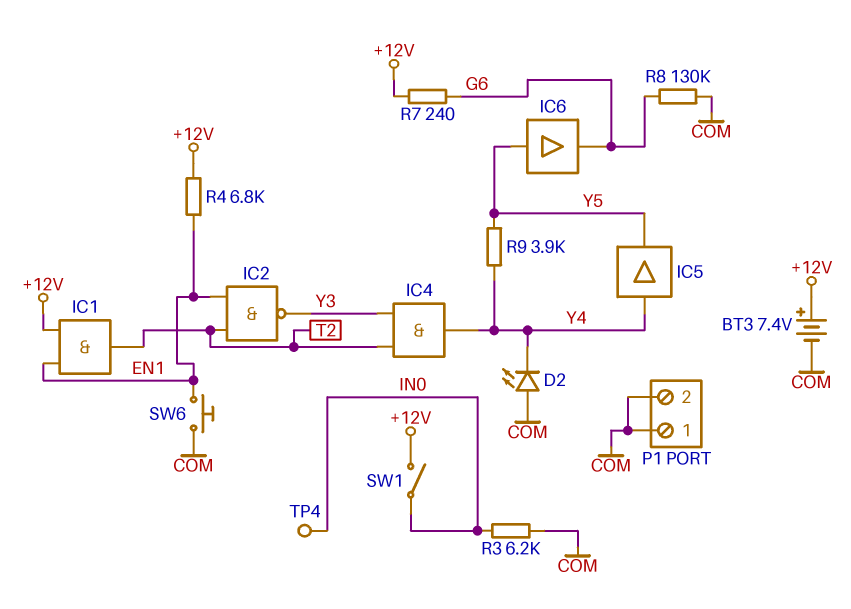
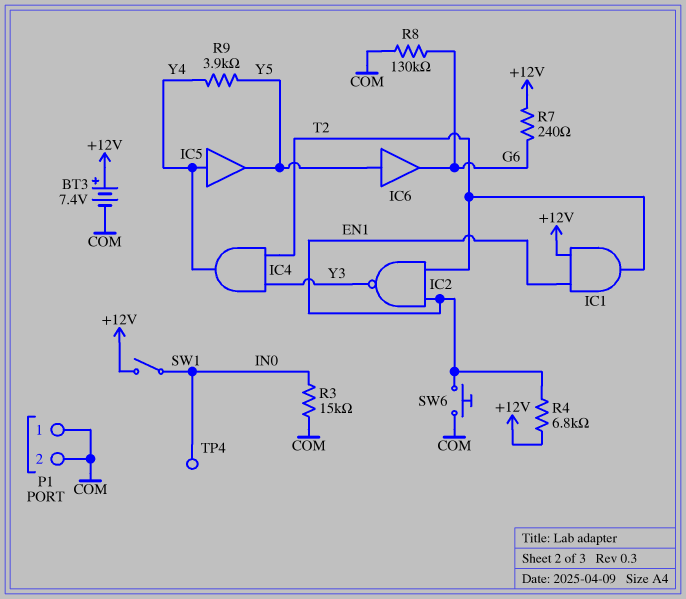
D2: LED (A COM, K Y4) -> none
R3: 6.2k (COM, IN0) -> 15k (COM, IN0)

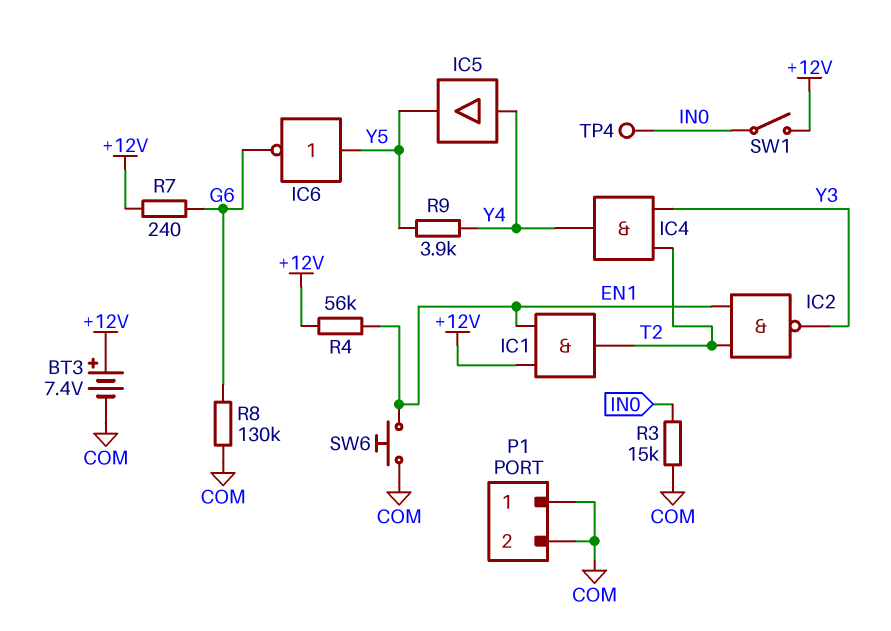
IC6: buffer (in Y5, out G6) -> NOT (in Y5, out G6)
R4: 6.8k (+12V, EN1) -> 56k (+12V, EN1)

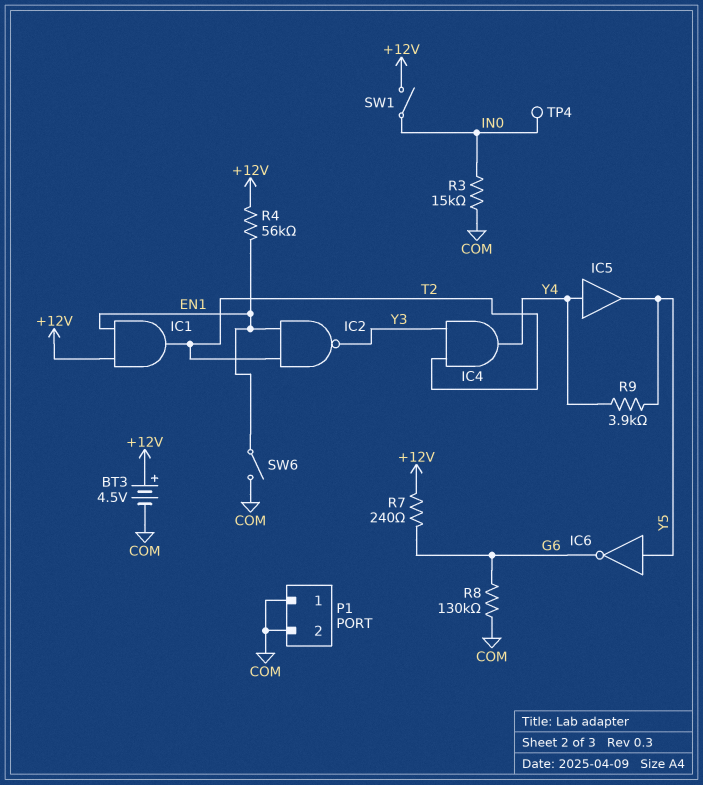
BT3: 7.4V (plus +12V, minus COM) -> 4.5V (plus +12V, minus COM)
SW6: button (COM, EN1) -> switch (COM, EN1)

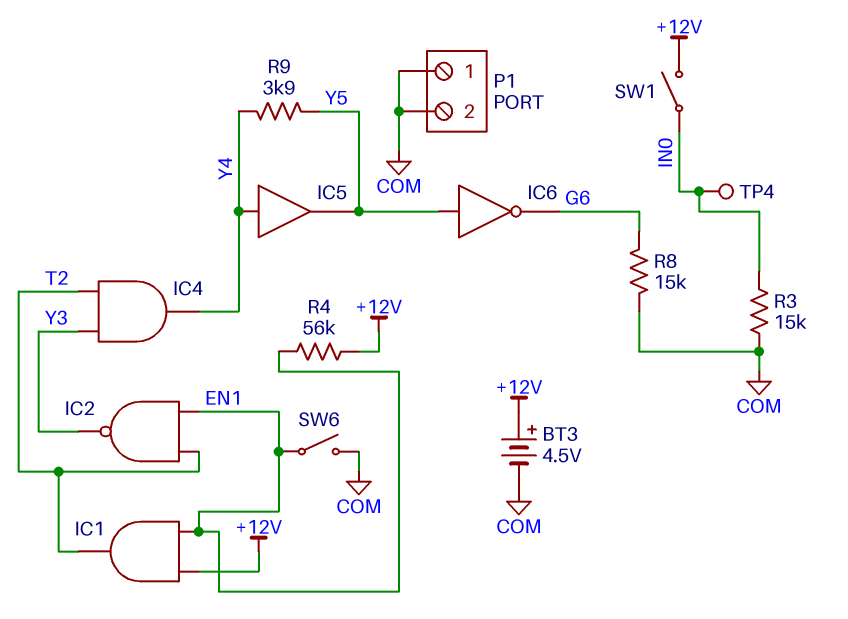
R7: 240 (+12V, G6) -> none
R8: 130k (COM, G6) -> 15k (COM, G6)

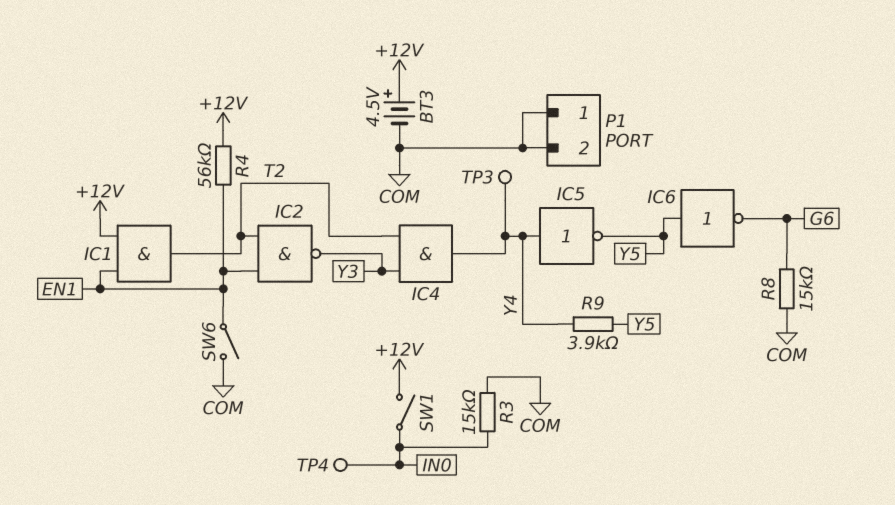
IC5: buffer (in Y4, out Y5) -> NOT (in Y4, out Y5)
TP3: none -> test point (Y4)

